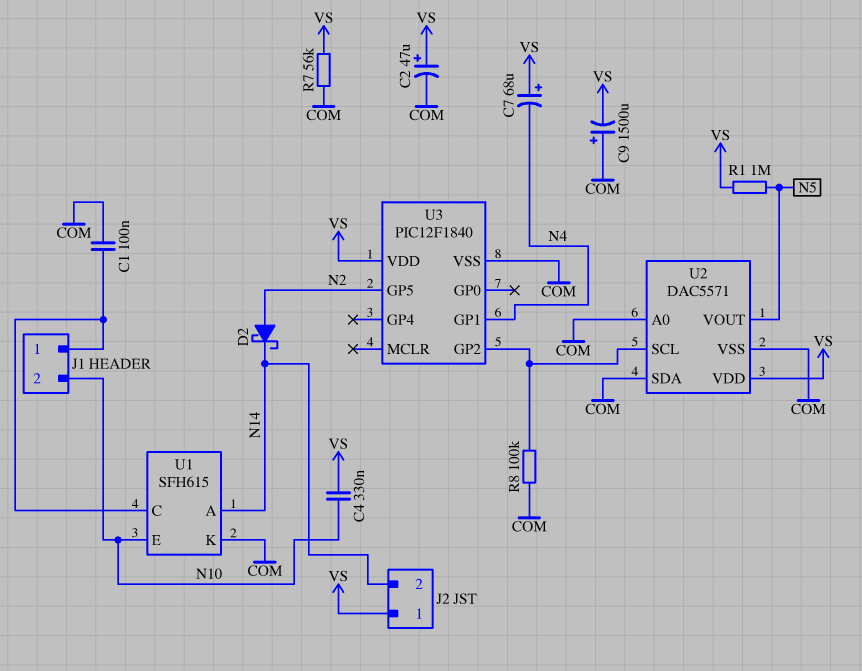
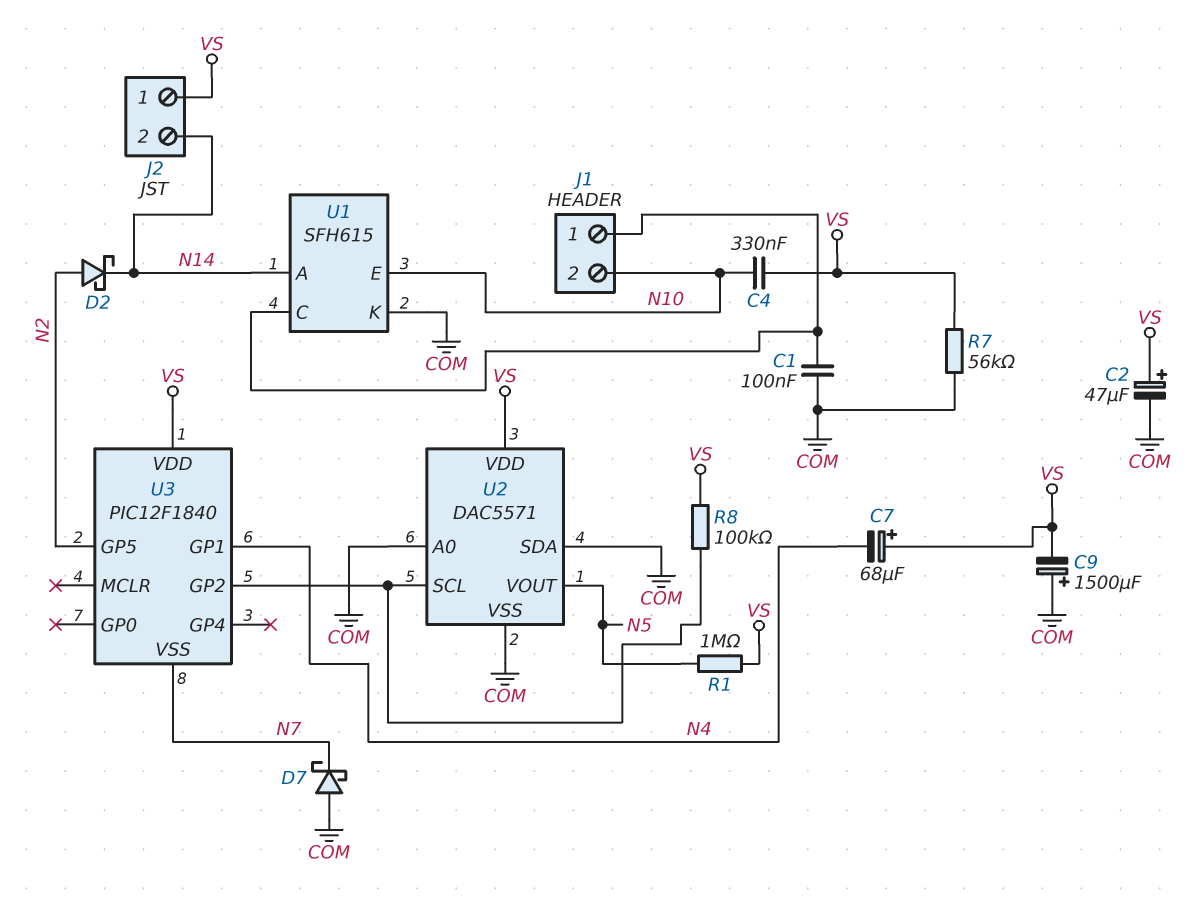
D7: none -> schottky (A COM, K N7)
R8: 100k (COM, U2/SCL) -> 100k (U2/SCL, VS)
U3 pin VSS: COM -> N7

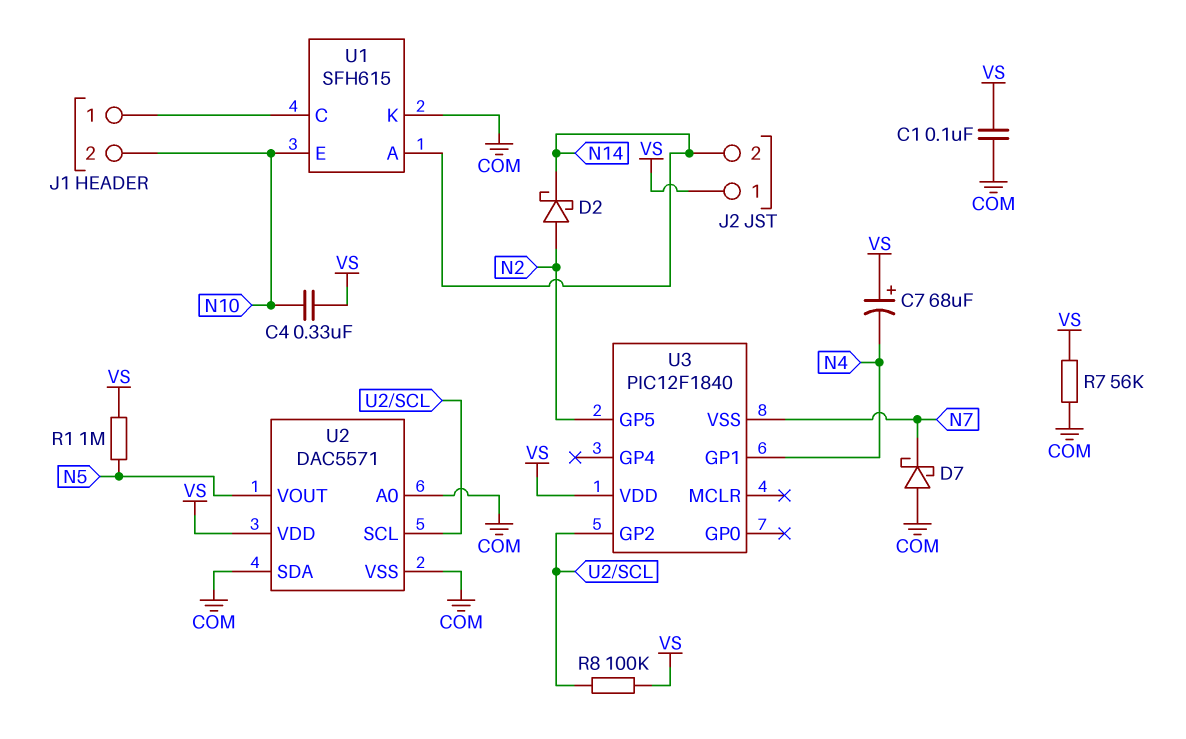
C1: 100nF (COM, J1/1) -> 100nF (COM, VS)
C2: 47uF (plus VS, minus COM) -> none
C9: 1500uF (plus COM, minus VS) -> none

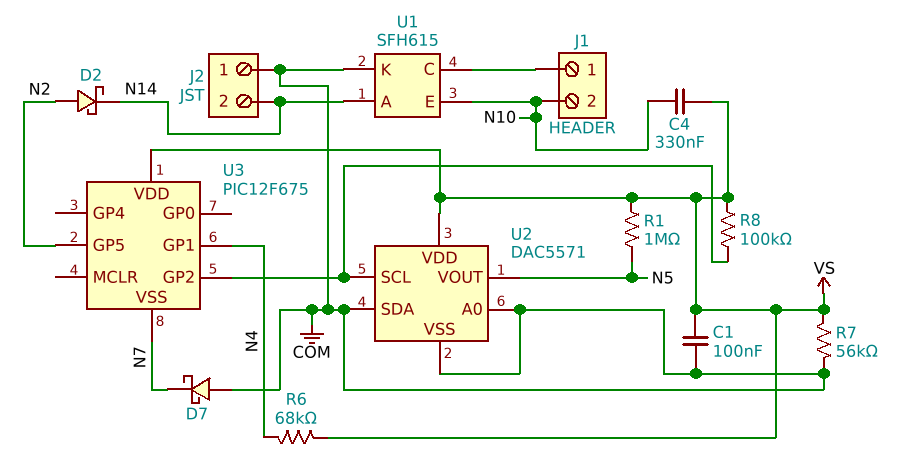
C7: 68uF (plus VS, minus N4) -> none
J2 pin 1: VS -> COM
R6: none -> 68k (N4, VS)
U3: PIC12F1840 -> PIC12F675

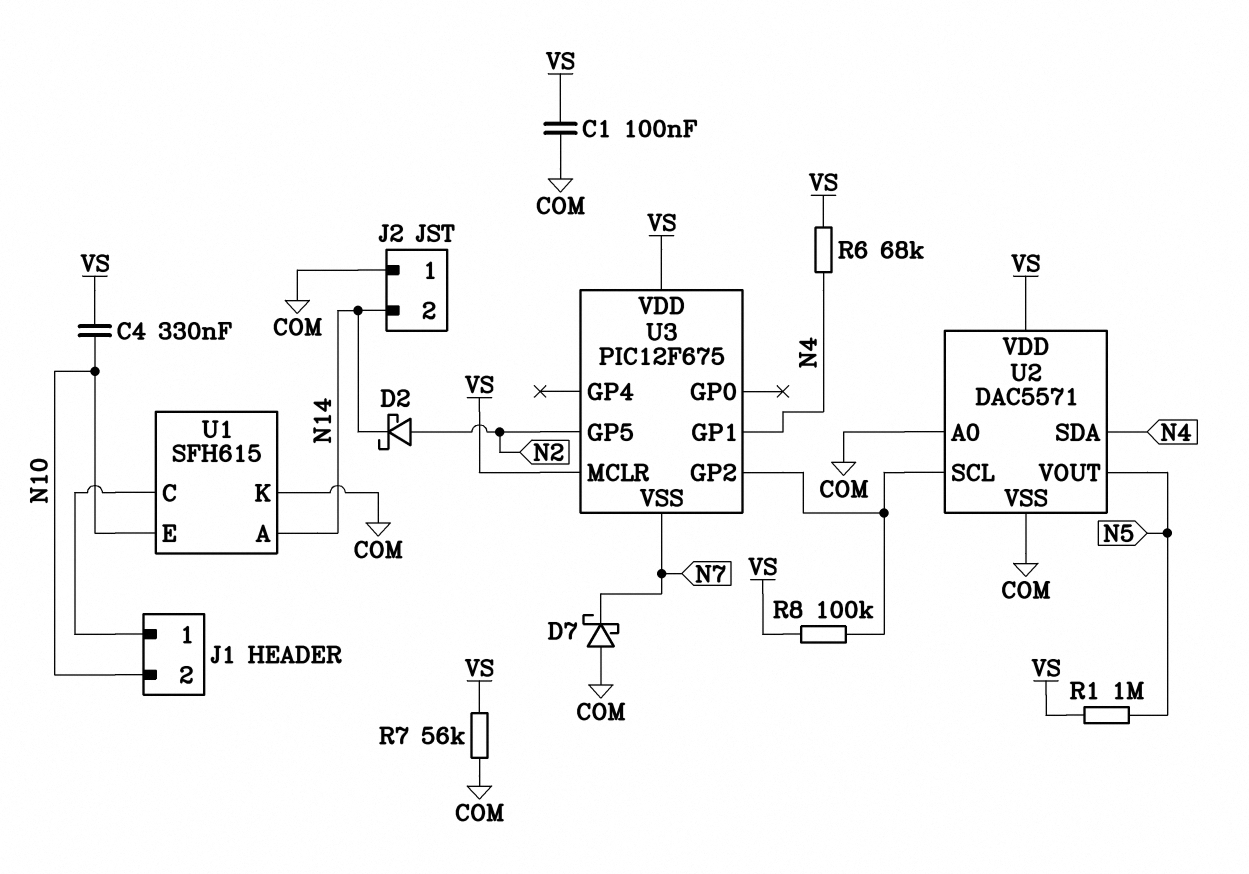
U2 pin SDA: COM -> N4
U3 pin MCLR: none -> VS

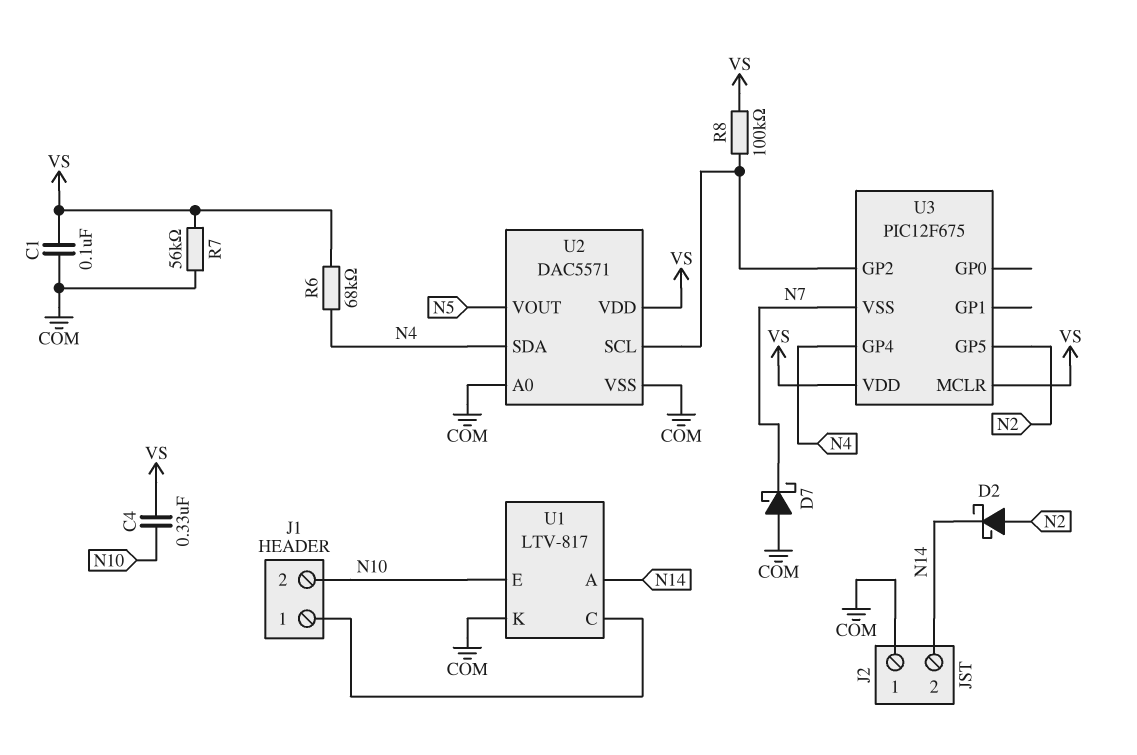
R1: 1M (N5, VS) -> none
U1: SFH615 -> LTV-817
U3 pin GP1: N4 -> none
U3 pin GP4: none -> N4

